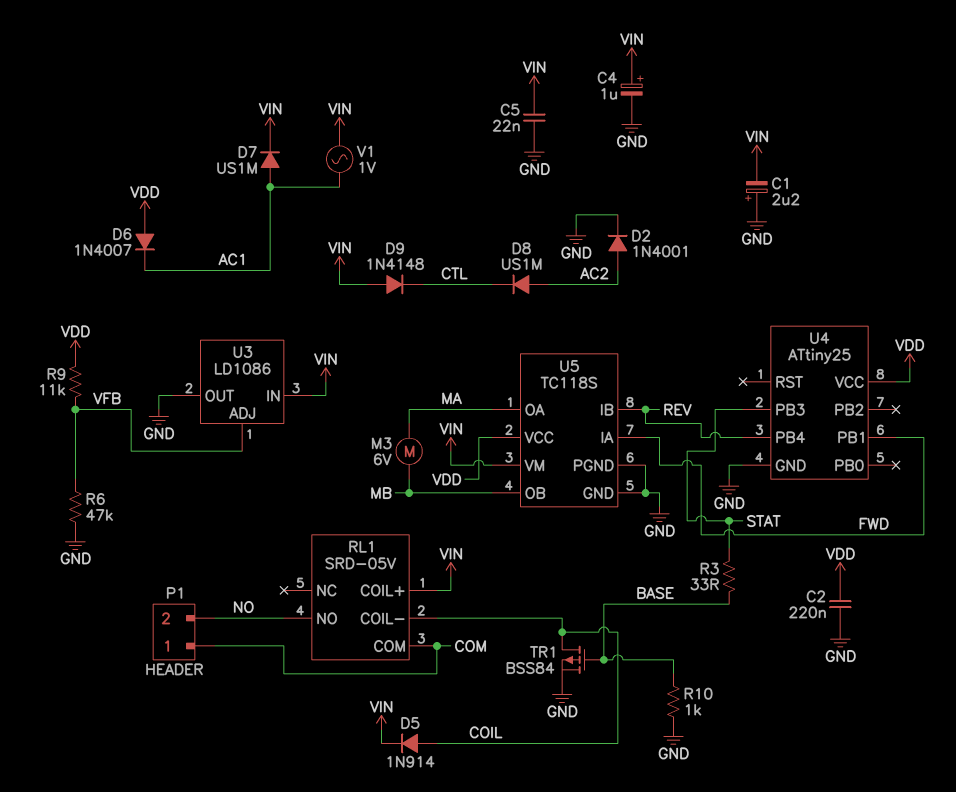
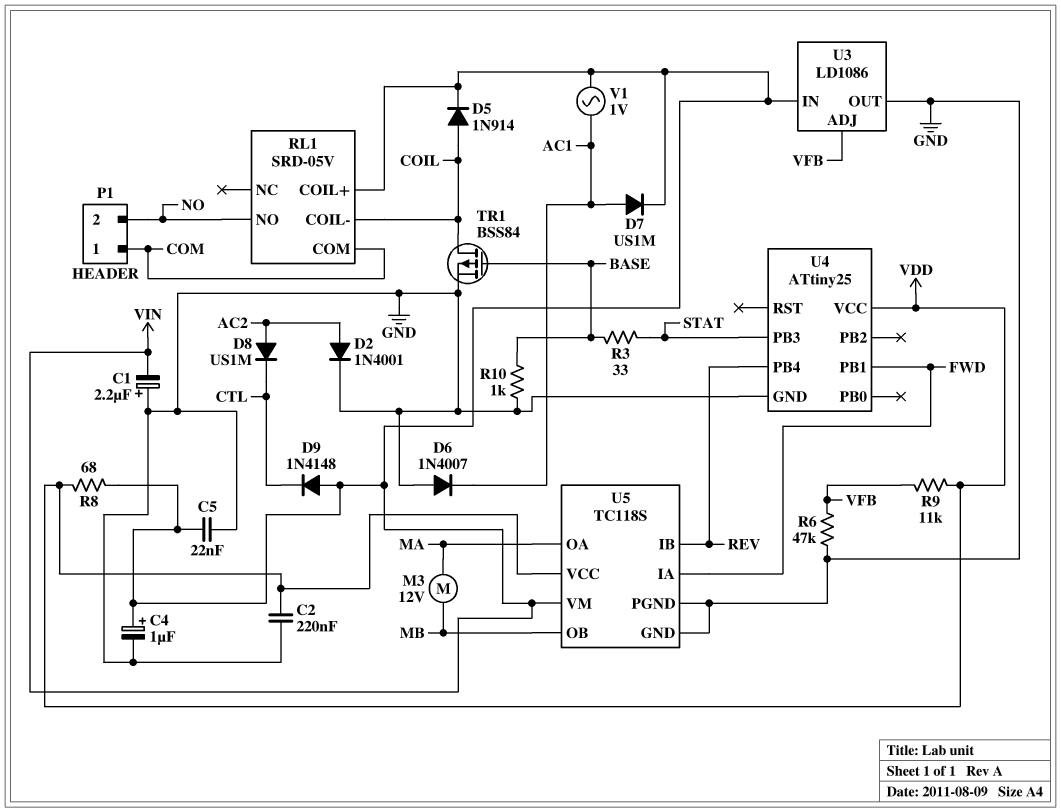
D6: diode 1N4007 (A VDD, K AC1) -> diode 1N4007 (A GND, K AC1)
M3: motor 6V (MA, MB) -> motor 12V (MA, MB)
R8: none -> 68 (VDD, VIN)

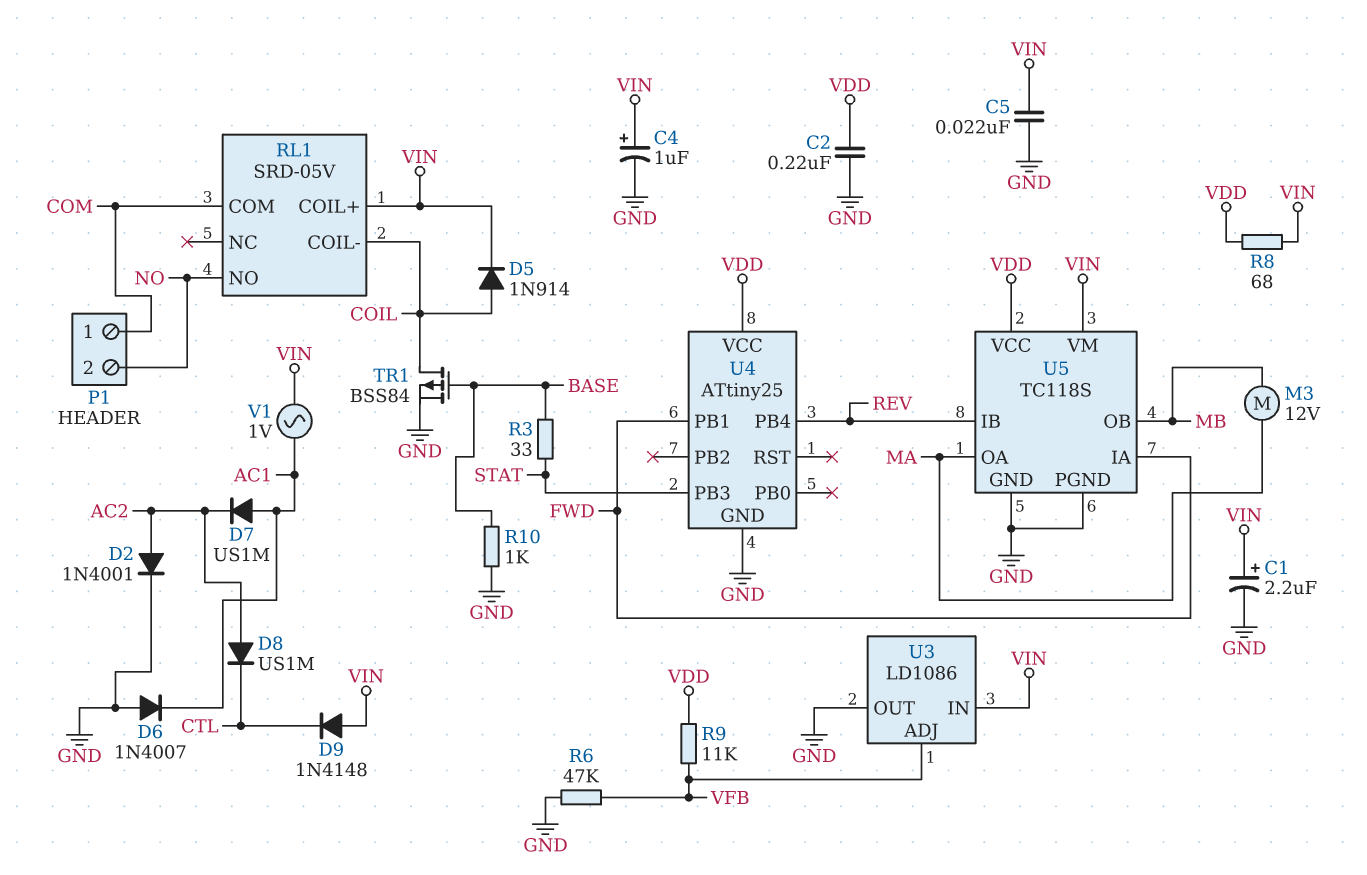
C1: 2.2uF (plus GND, minus VIN) -> 2.2uF (plus VIN, minus GND)
D7: diode US1M (A AC1, K VIN) -> diode US1M (A AC1, K AC2)

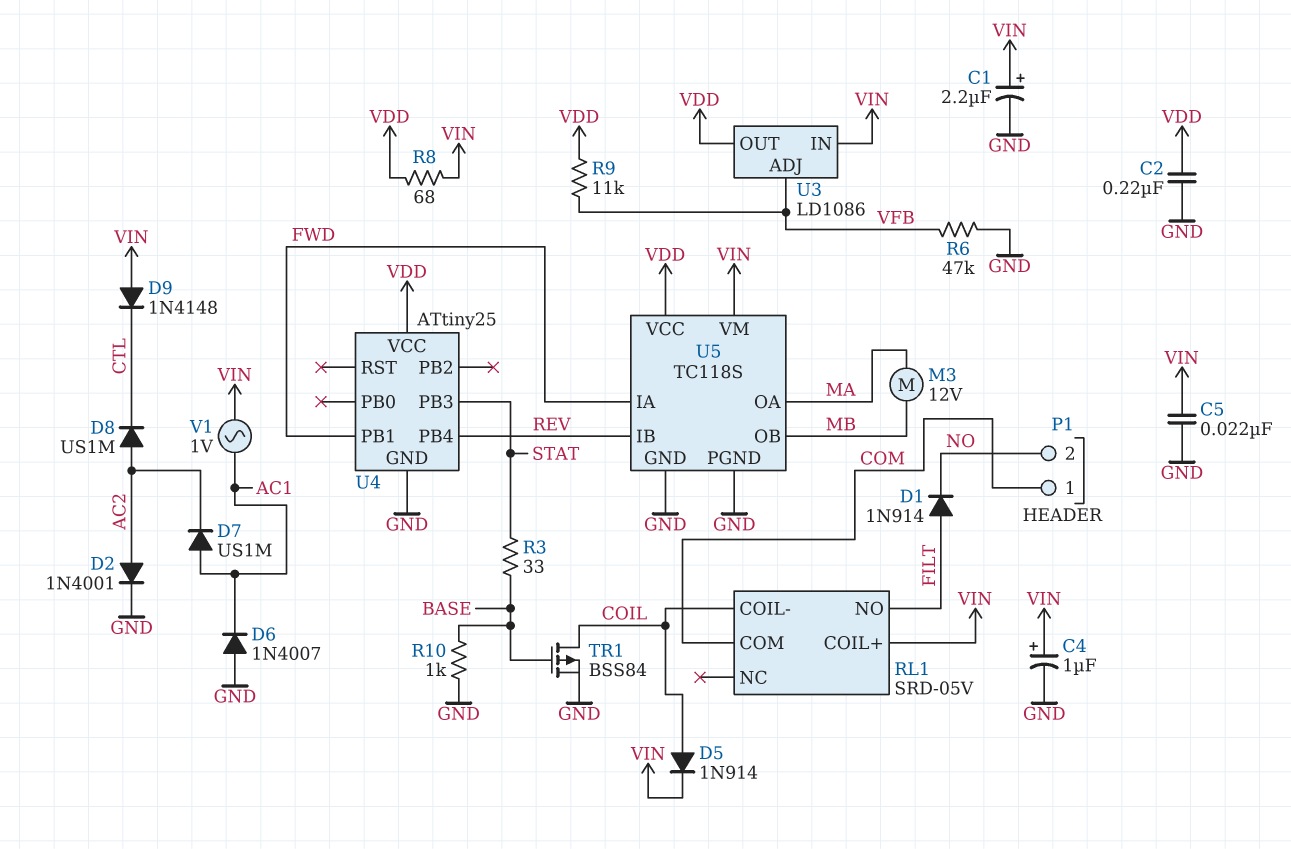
D1: none -> diode 1N914 (A FILT, K NO)
RL1 pin NO: NO -> FILT
U3 pin OUT: GND -> VDD

